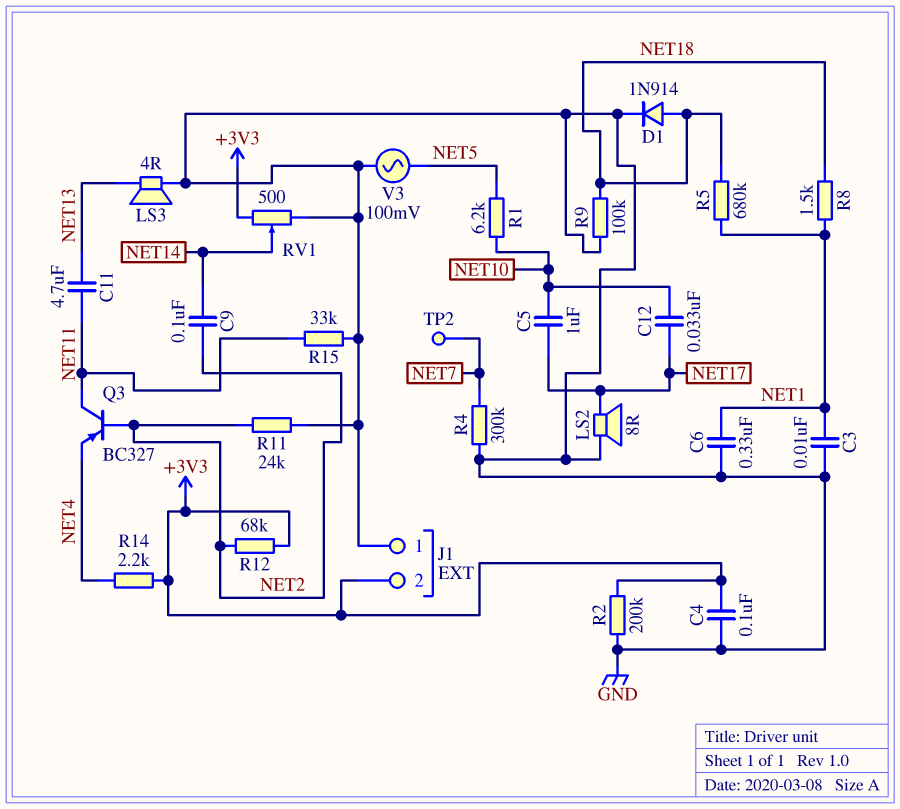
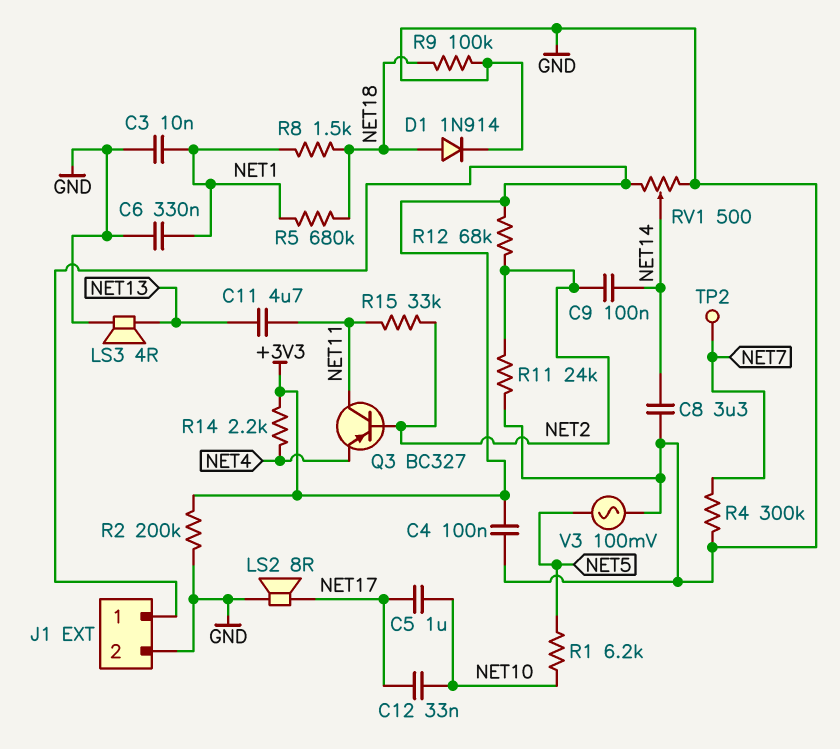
C8: none -> 3.3uF (GND, NET14)
J1 pin 1: GND -> +3V3
J1 pin 2: +3V3 -> GND
R15: 33k (GND, NET11) -> 33k (NET2, NET11)

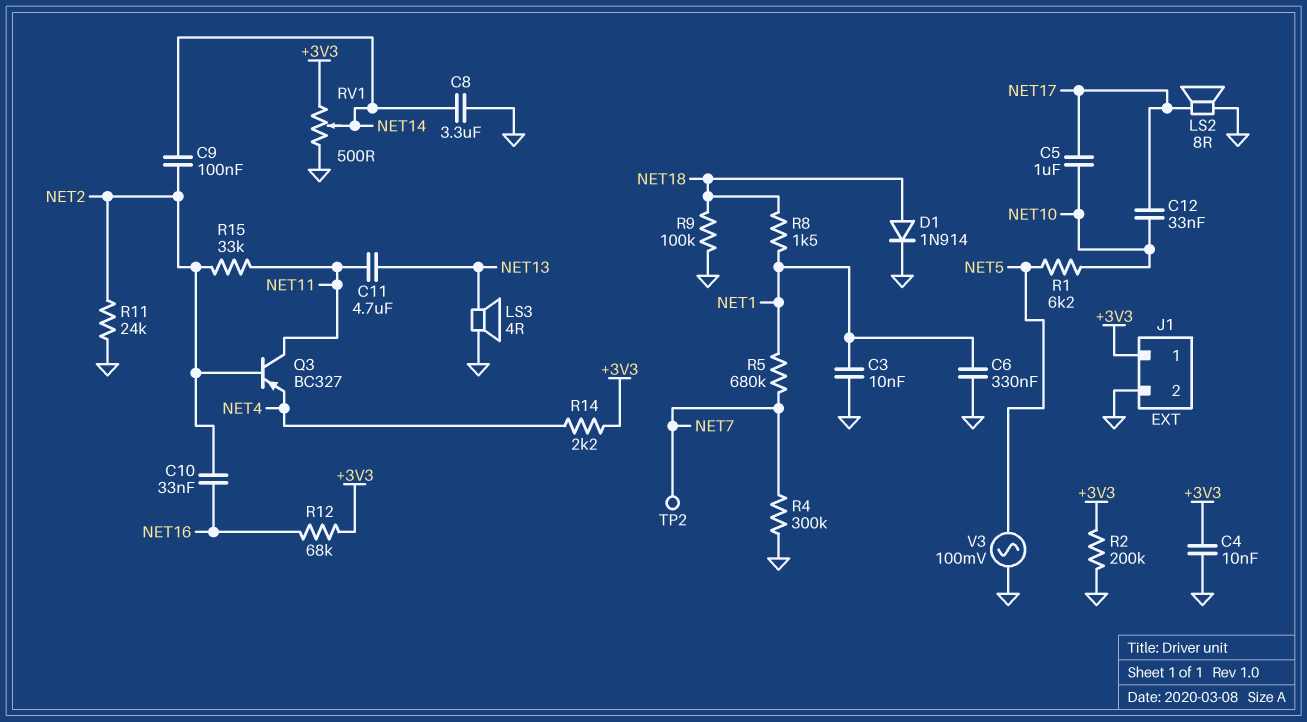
C4: 100nF (+3V3, GND) -> 10nF (+3V3, GND)
C10: none -> 33nF (NET2, NET16)
R5: 680k (NET1, NET18) -> 680k (NET1, NET7)
R12: 68k (+3V3, NET2) -> 68k (+3V3, NET16)

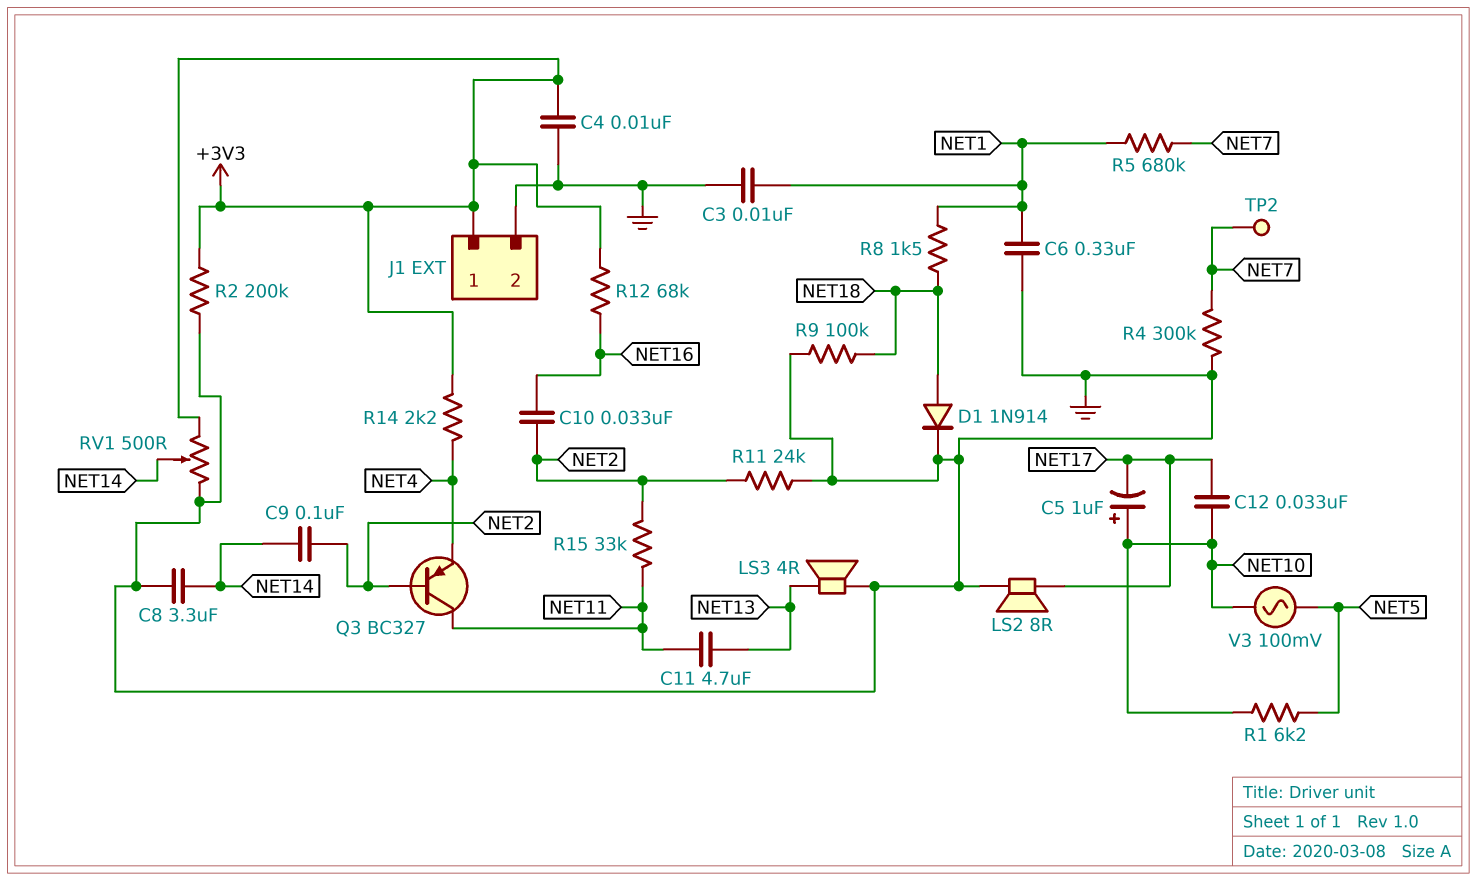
C5: 1uF (NET10, NET17) -> 1uF (plus NET10, minus NET17)
V3: AC 100mV (GND, NET5) -> AC 100mV (NET5, NET10)

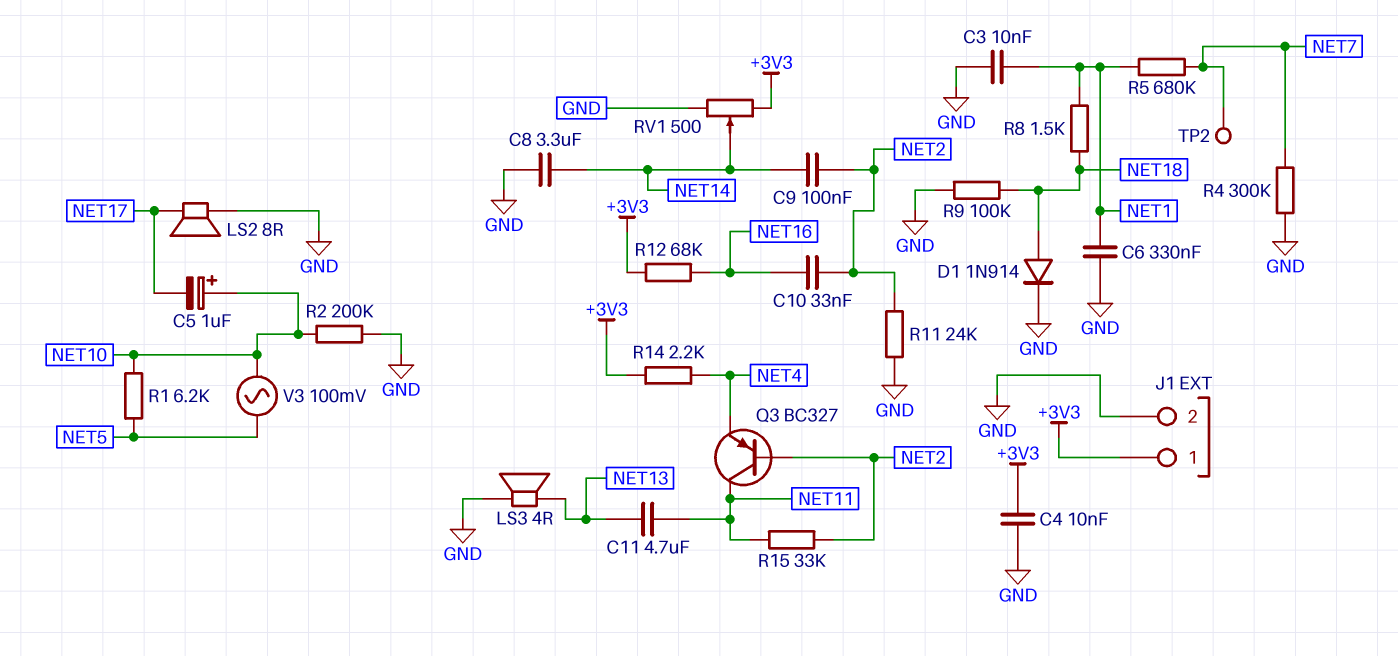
C12: 33nF (NET10, NET17) -> none
R2: 200k (+3V3, GND) -> 200k (GND, NET10)

